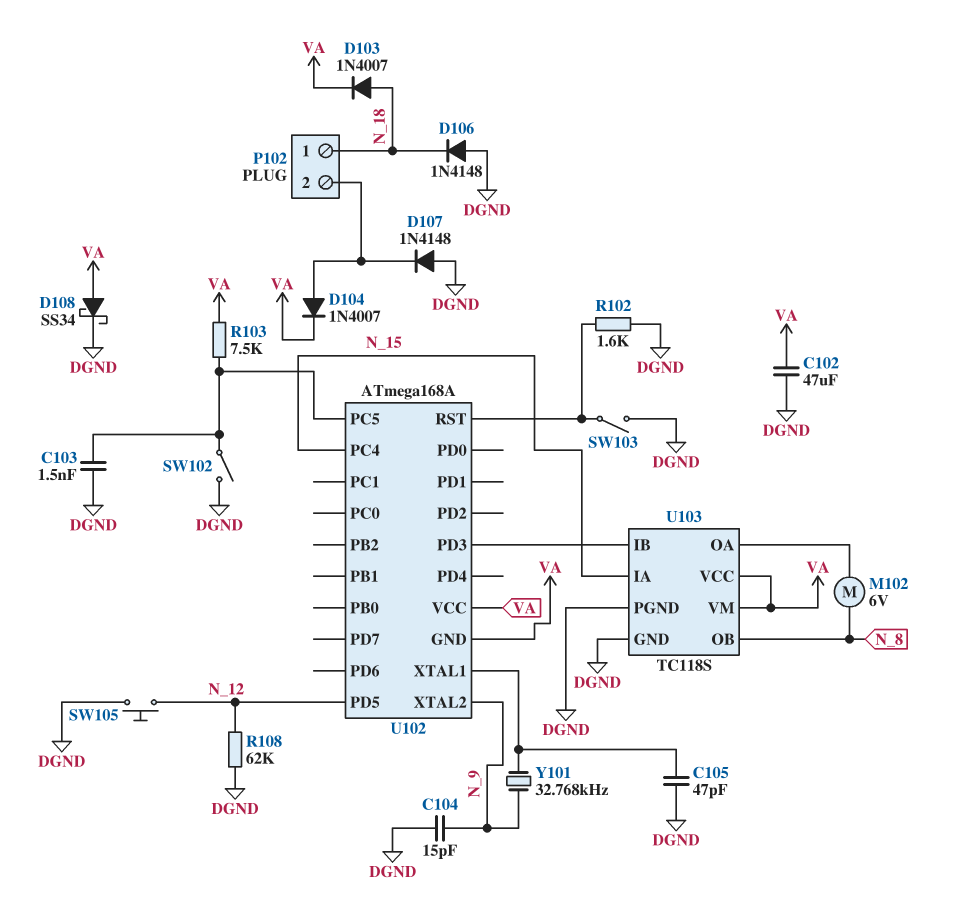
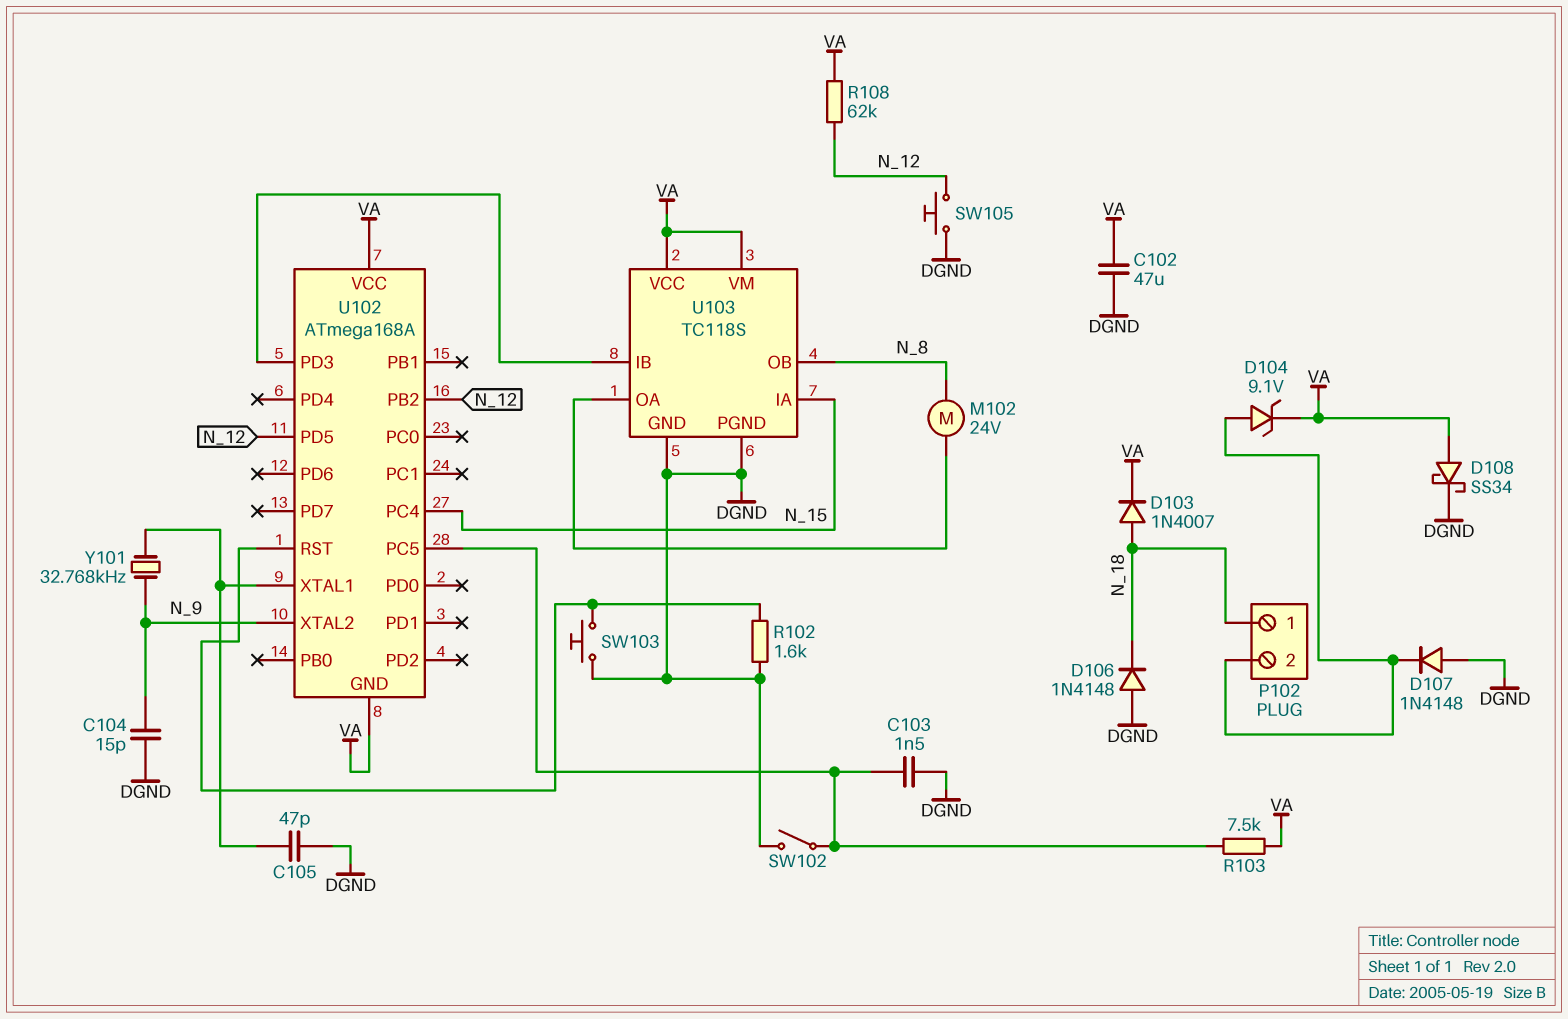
D104: diode 1N4007 (A P102/2, K VA) -> zener 9.1V (A P102/2, K VA)
M102: motor 6V (N_8, U103/OA) -> motor 24V (N_8, U103/OA)
R108: 62k (DGND, N_12) -> 62k (N_12, VA)
SW103: switch (DGND, U102/RST) -> button (DGND, U102/RST)
U102 pin PB2: none -> N_12

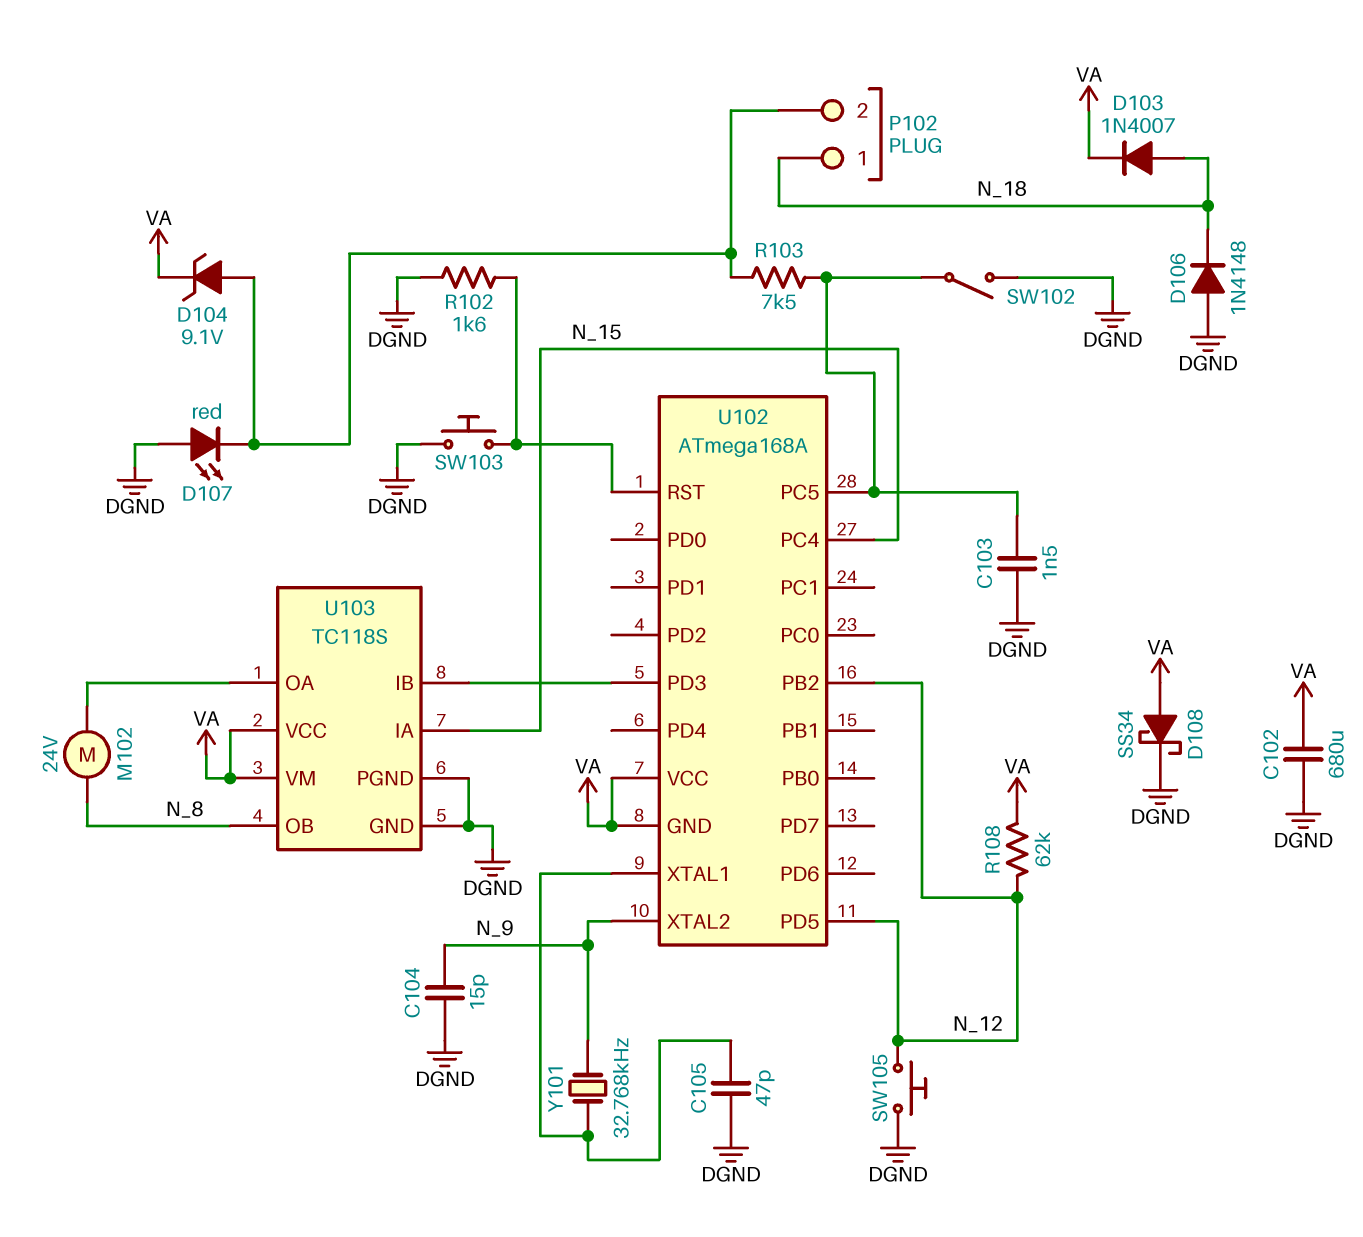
C102: 47uF (DGND, VA) -> 680uF (DGND, VA)
D107: diode 1N4148 (A DGND, K P102/2) -> LED red (A DGND, K P102/2)
R103: 7.5k (U102/PC5, VA) -> 7.5k (P102/2, U102/PC5)

